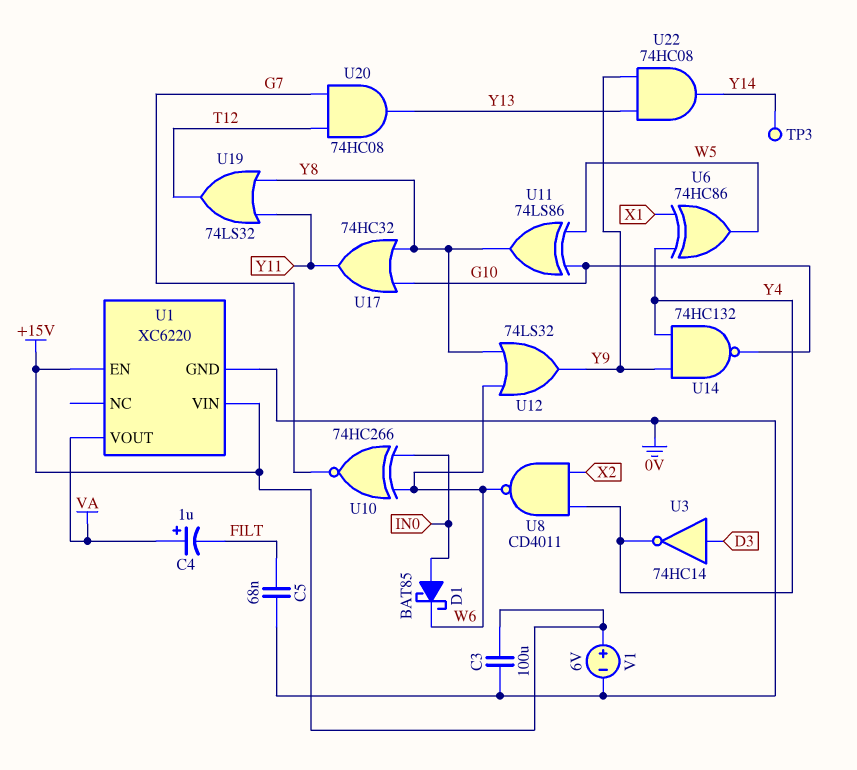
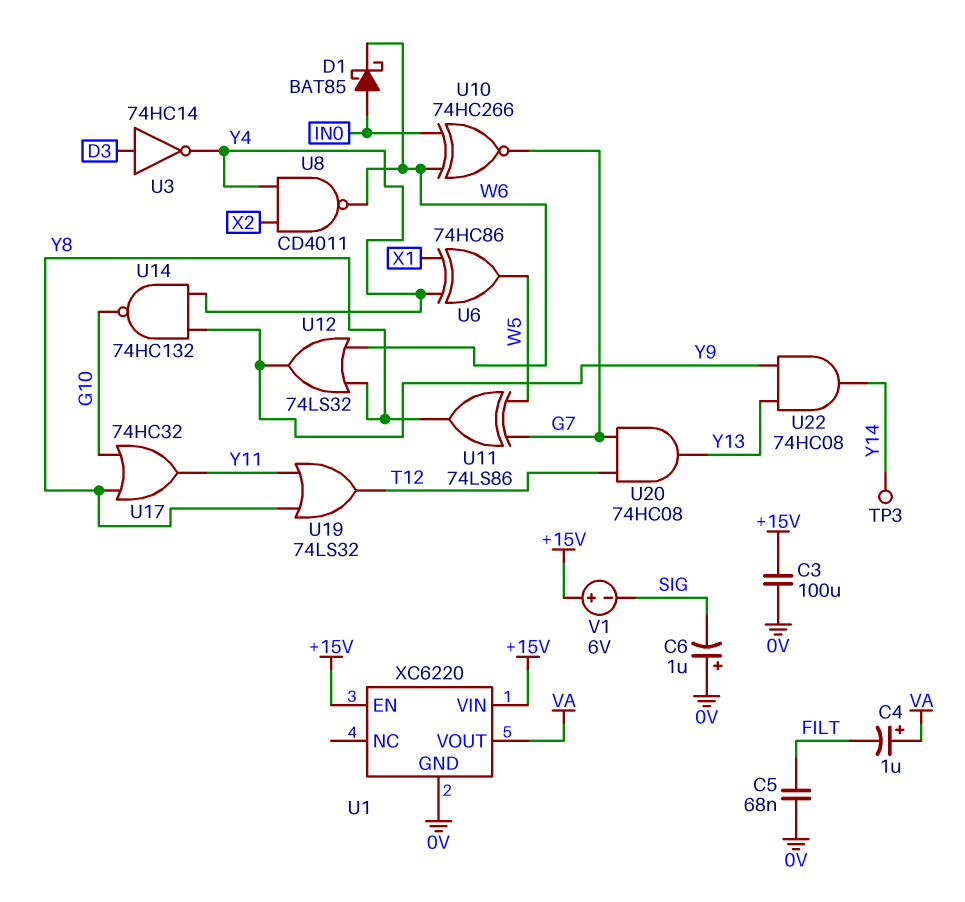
C6: none -> 1uF (plus 0V, minus SIG)
U11: XOR 74LS86 (in G10, in W5, out Y8) -> XOR 74LS86 (in G7, in W5, out Y8)
V1: 6V (plus +15V, minus 0V) -> 6V (plus +15V, minus SIG)

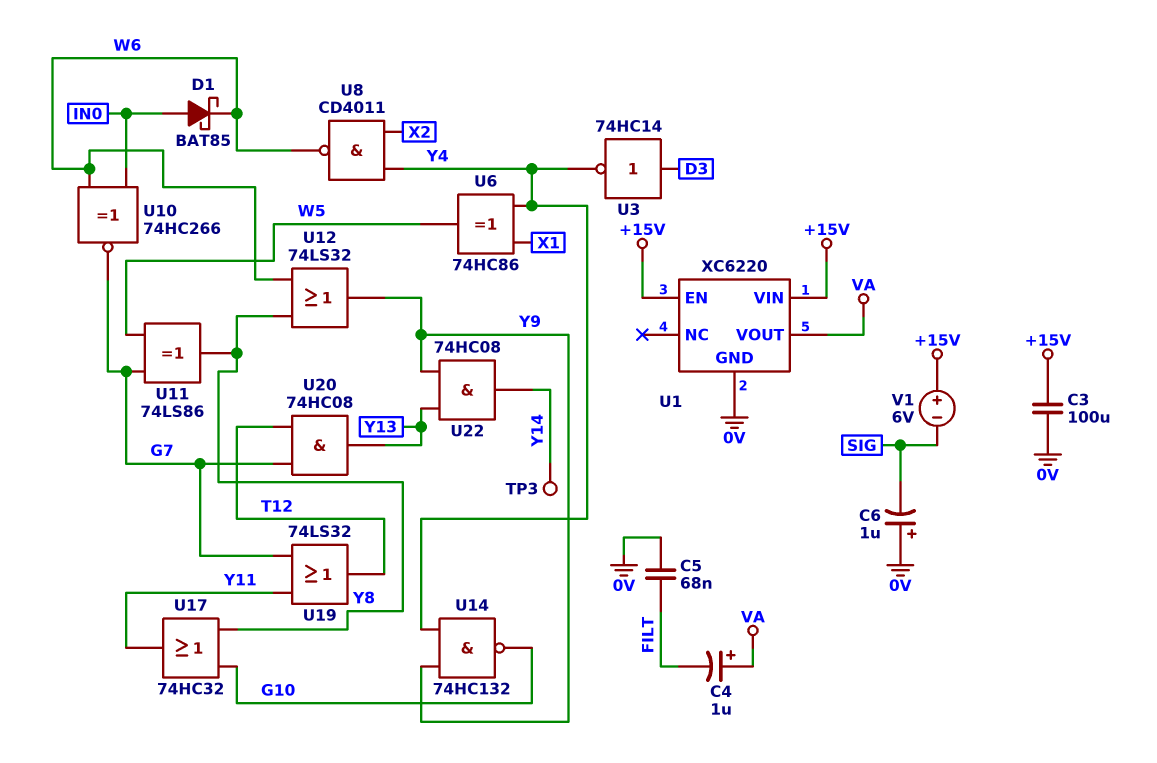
U19: OR 74LS32 (in Y8, in Y11, out T12) -> OR 74LS32 (in G7, in Y11, out T12)

